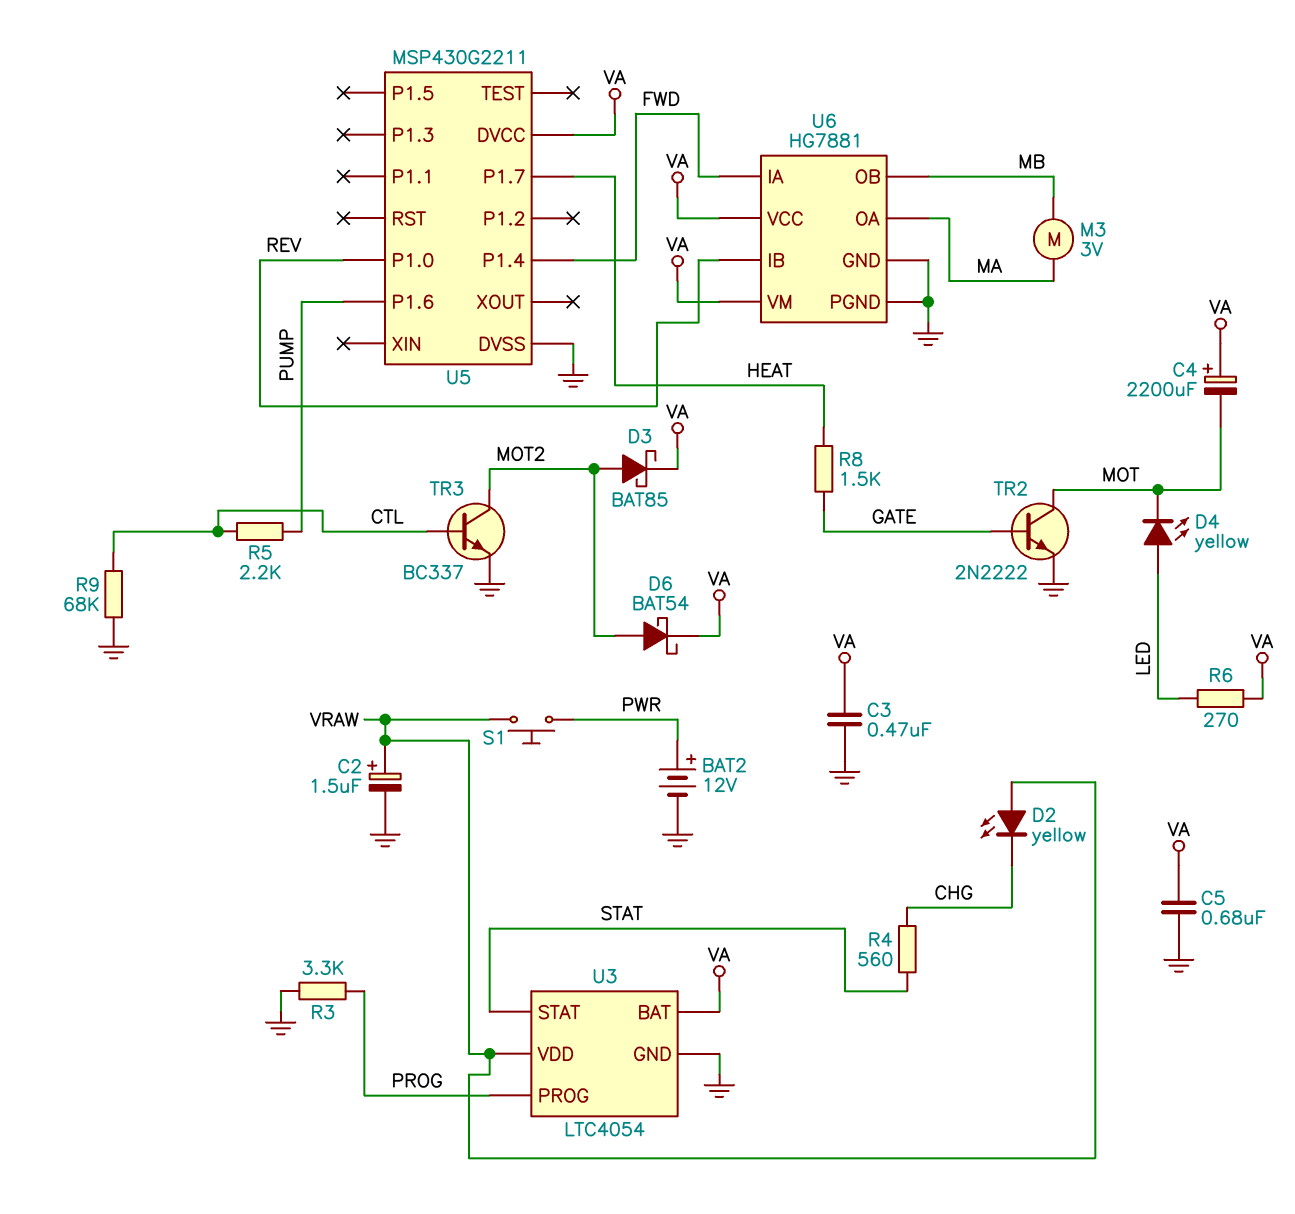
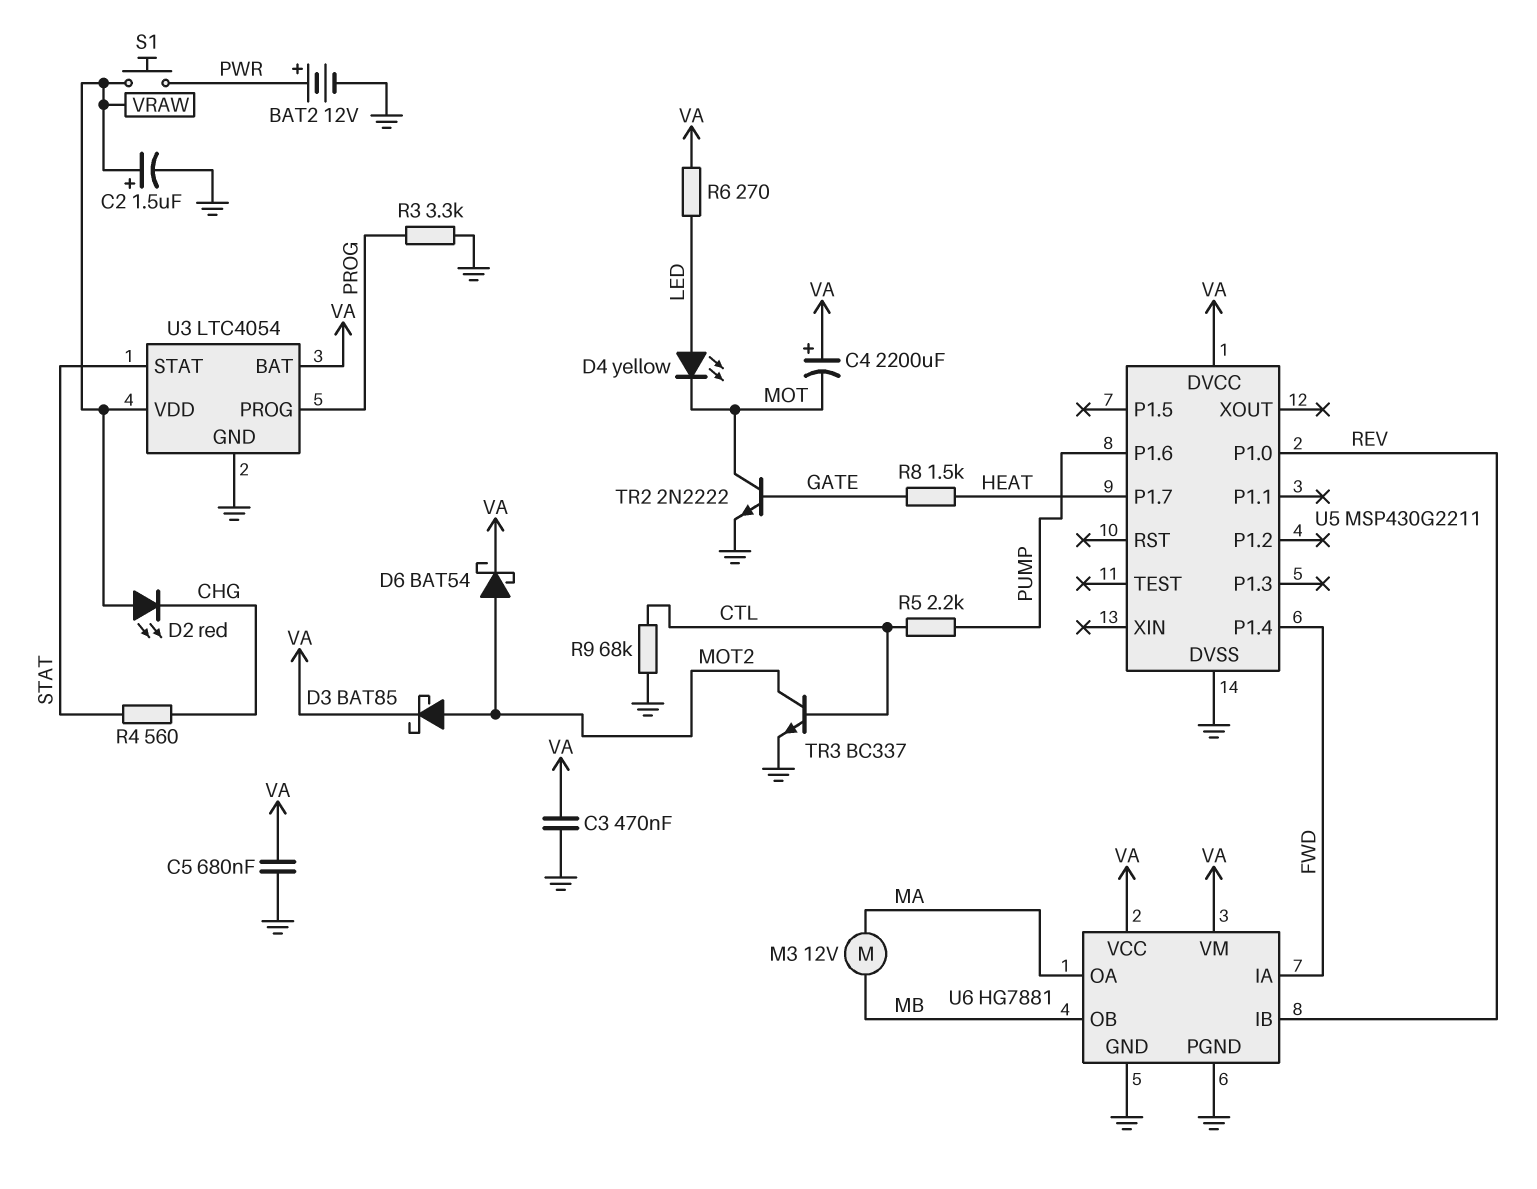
D2: LED yellow (A VRAW, K CHG) -> LED red (A VRAW, K CHG)
M3: motor 3V (MA, MB) -> motor 12V (MA, MB)

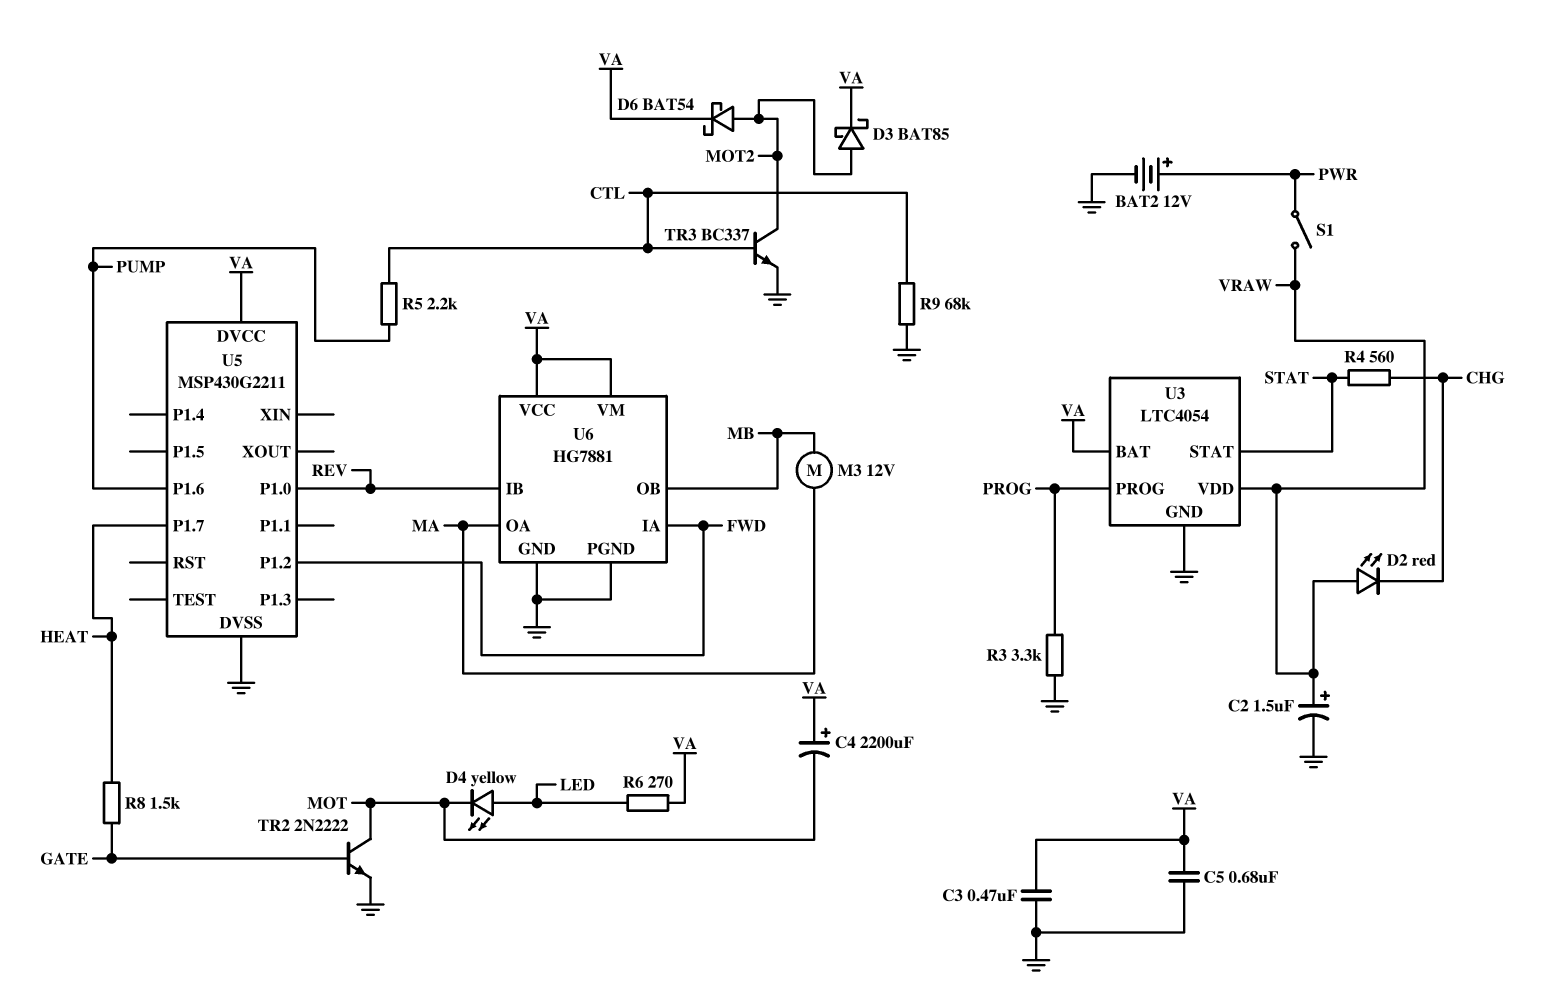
S1: button (PWR, VRAW) -> switch (PWR, VRAW)
U5 pin P1.2: none -> FWD
U5 pin P1.4: FWD -> none

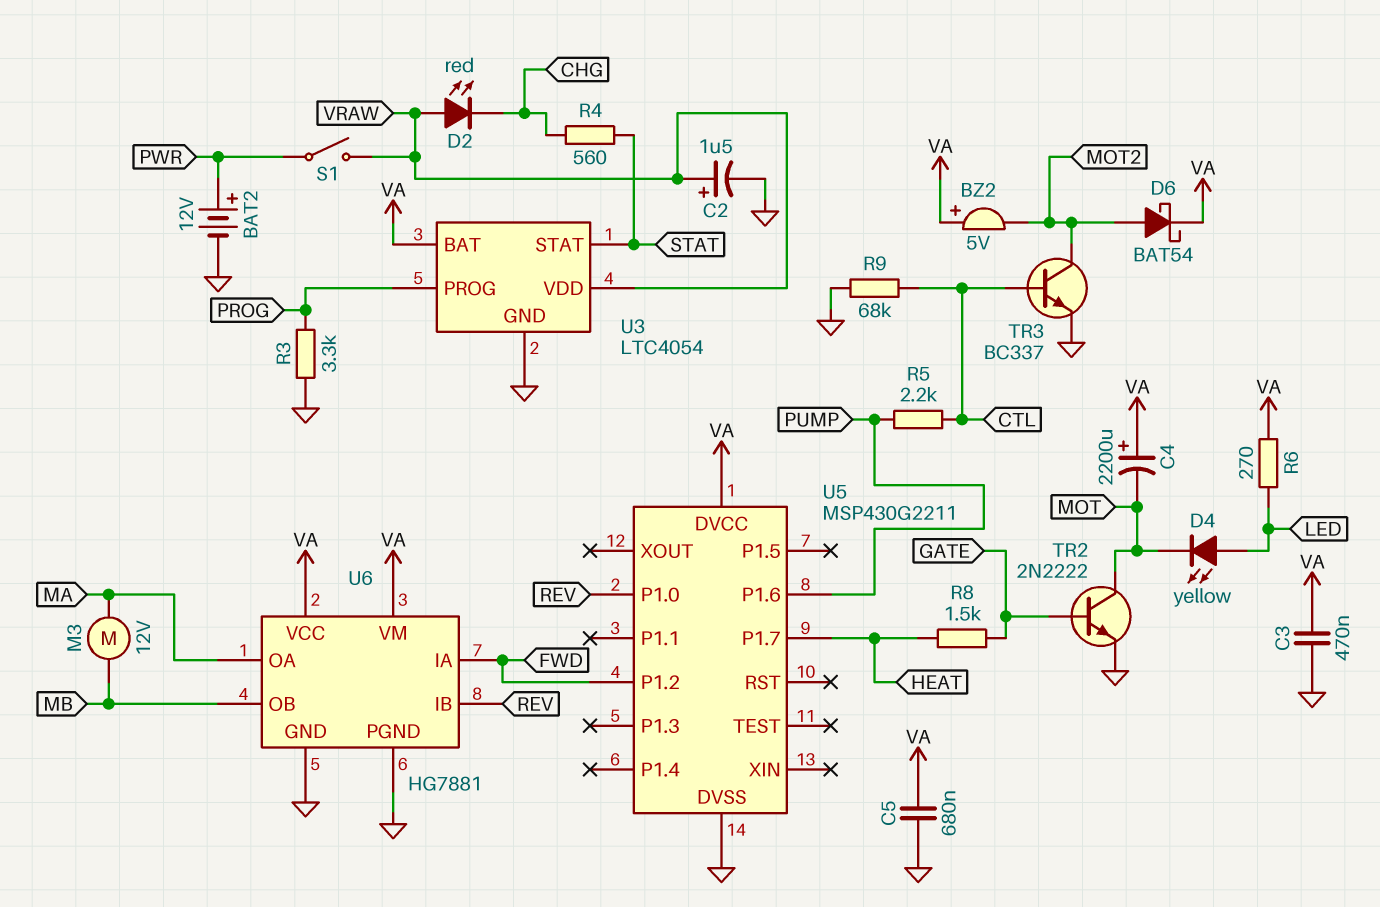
BZ2: none -> buzzer 5V (plus VA, minus MOT2)
D3: schottky BAT85 (A MOT2, K VA) -> none

